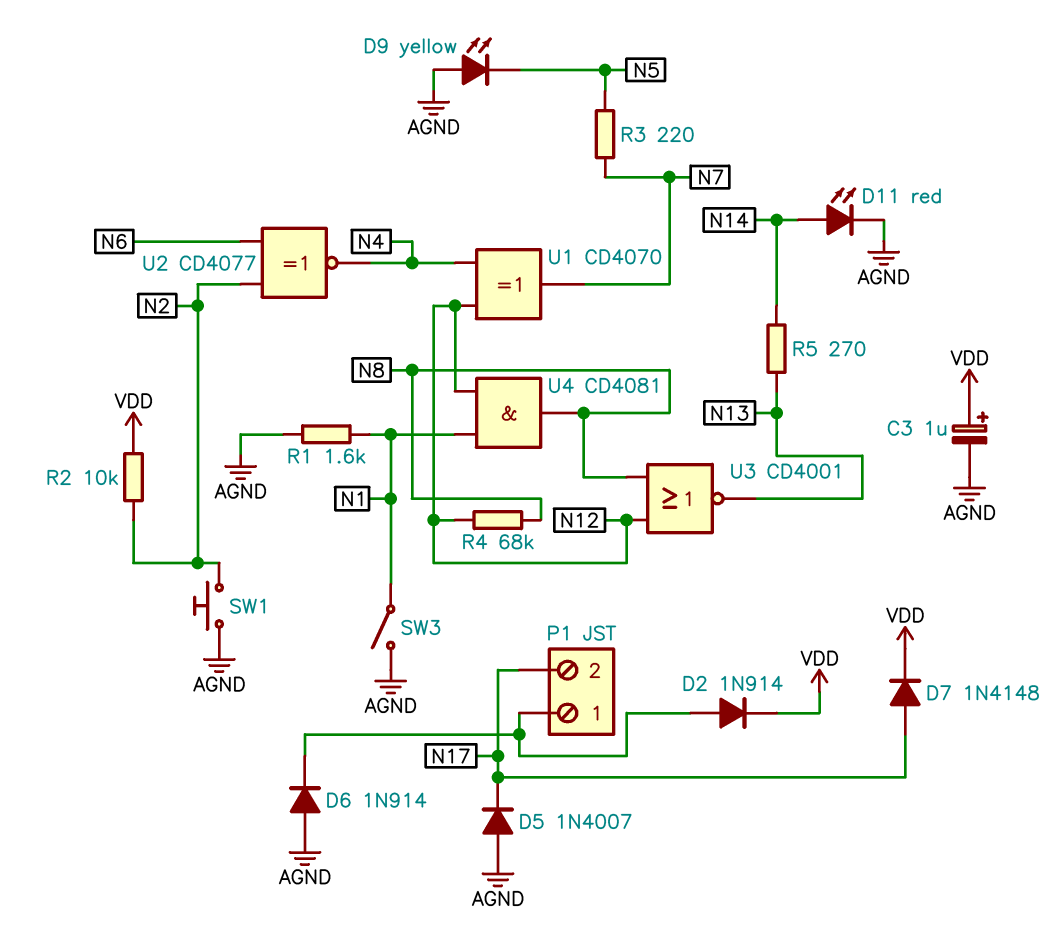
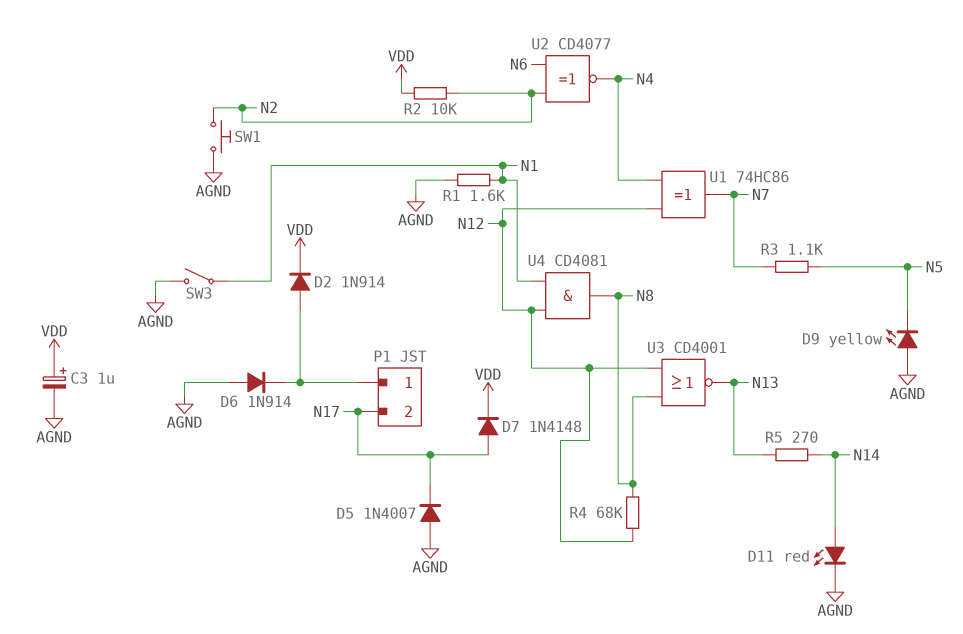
R3: 220 (N5, N7) -> 1.1k (N5, N7)
U1: XOR CD4070 (in N4, in N12, out N7) -> XOR 74HC86 (in N4, in N12, out N7)

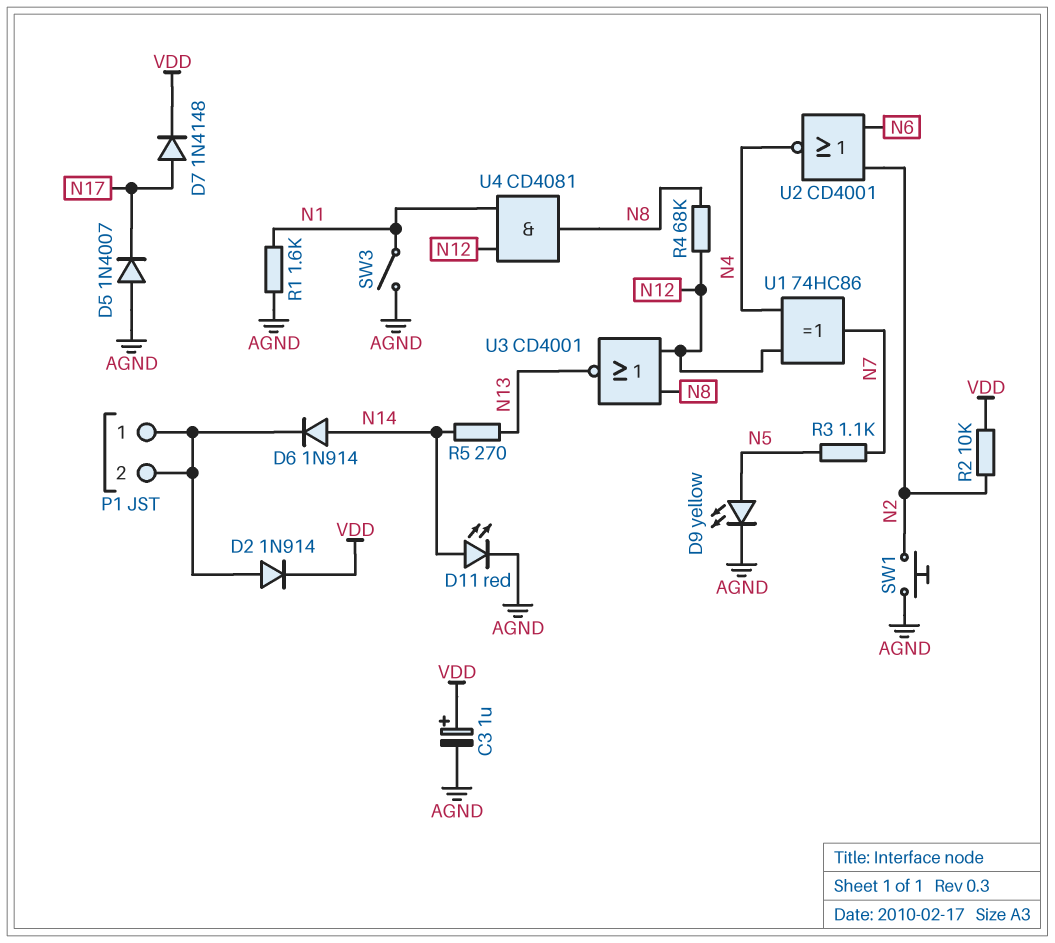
D6: diode 1N914 (A AGND, K P1/1) -> diode 1N914 (A N14, K P1/1)
D9: LED yellow (A AGND, K N5) -> LED yellow (A N5, K AGND)
P1 pin 2: N17 -> P1/1
U2: XNOR CD4077 (in N2, in N6, out N4) -> NOR CD4001 (in N2, in N6, out N4)

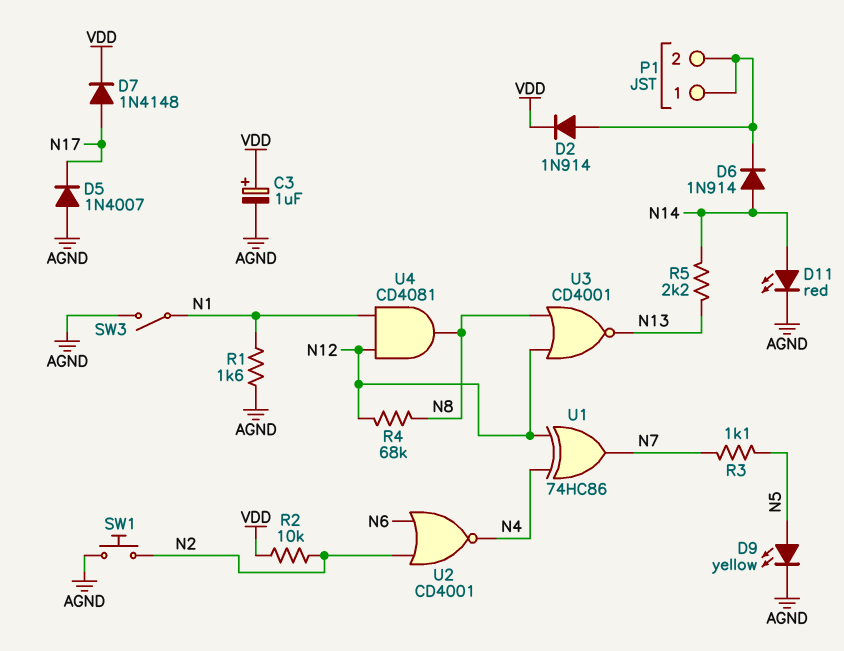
R5: 270 (N13, N14) -> 2.2k (N13, N14)

